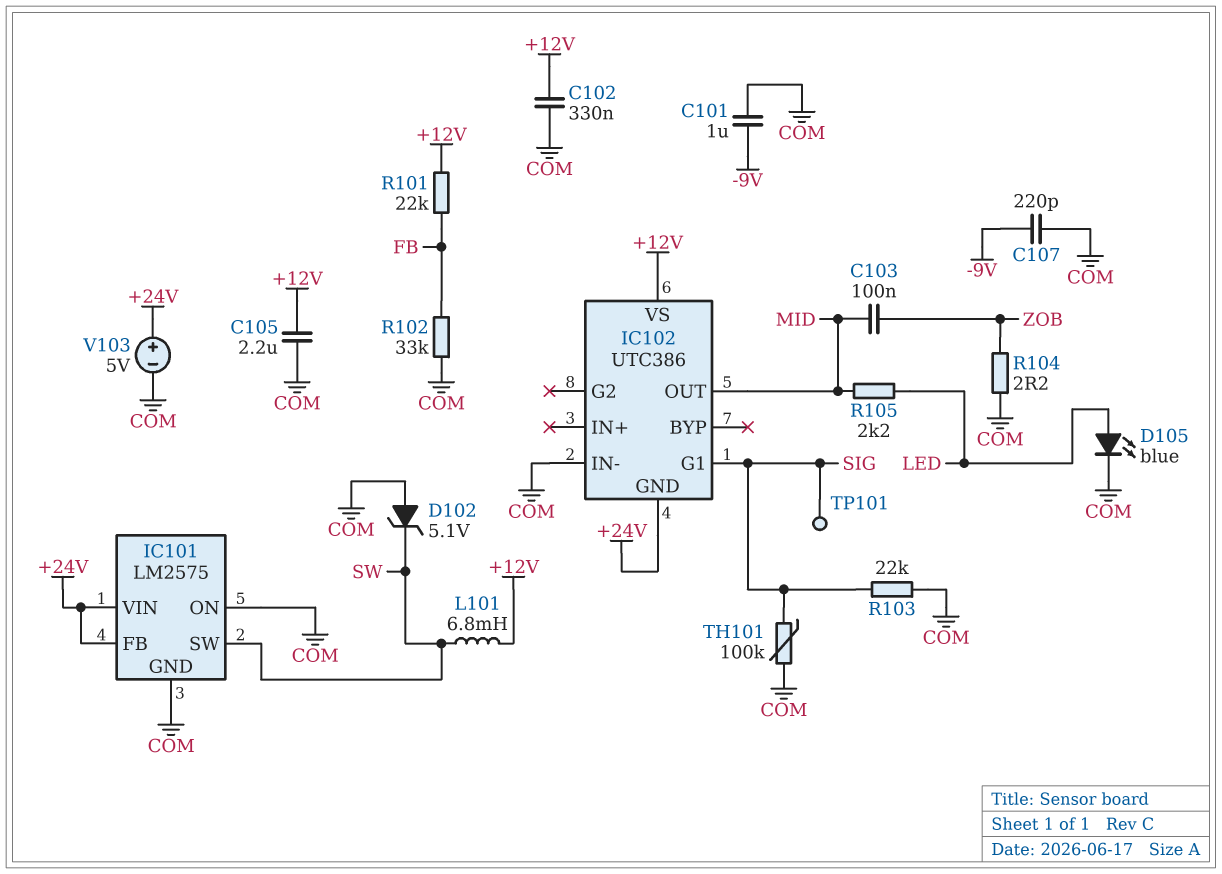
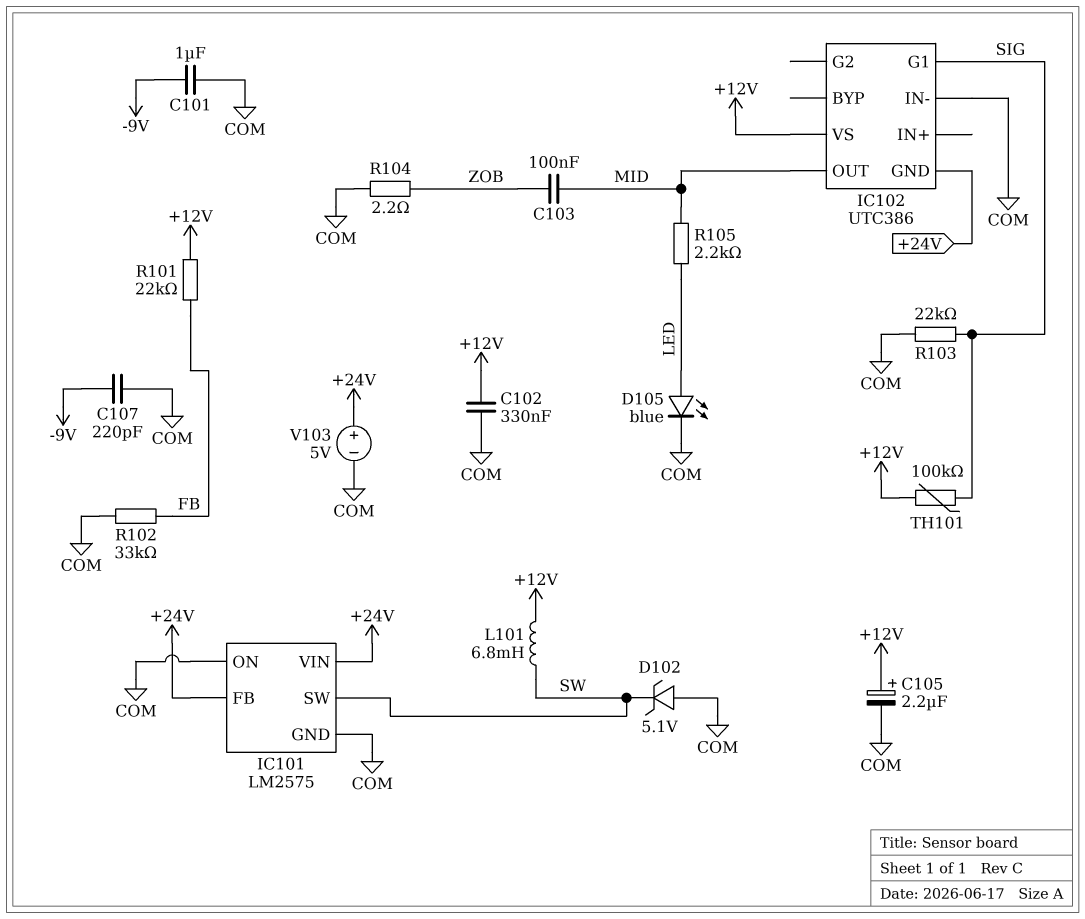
C105: 2.2uF (+12V, COM) -> 2.2uF (plus +12V, minus COM)
TH101: 100k (COM, SIG) -> 100k (+12V, SIG)
TP101: test point (SIG) -> none

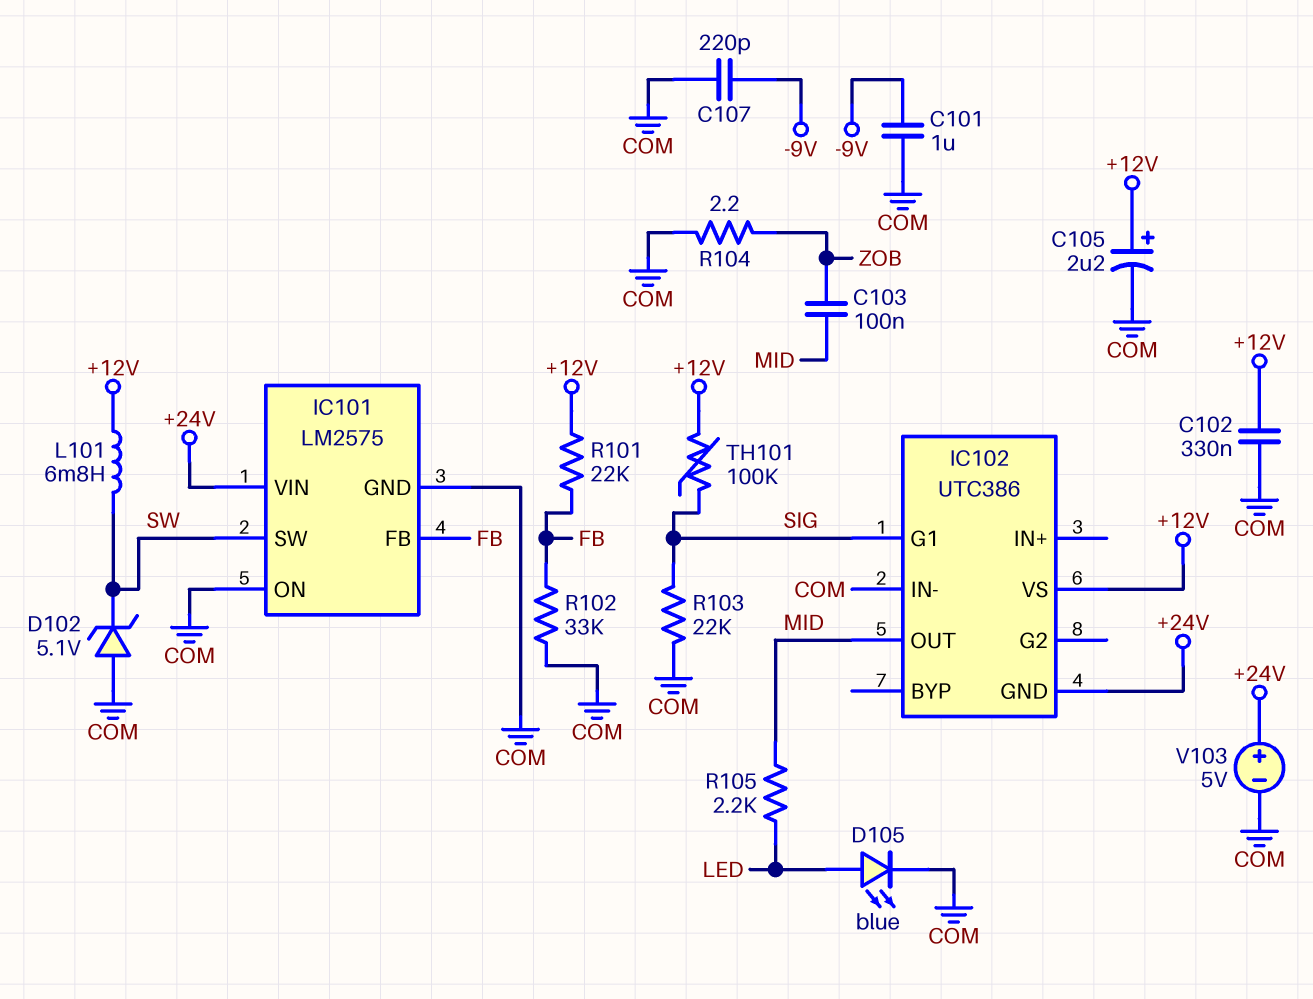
IC101 pin FB: +24V -> FB

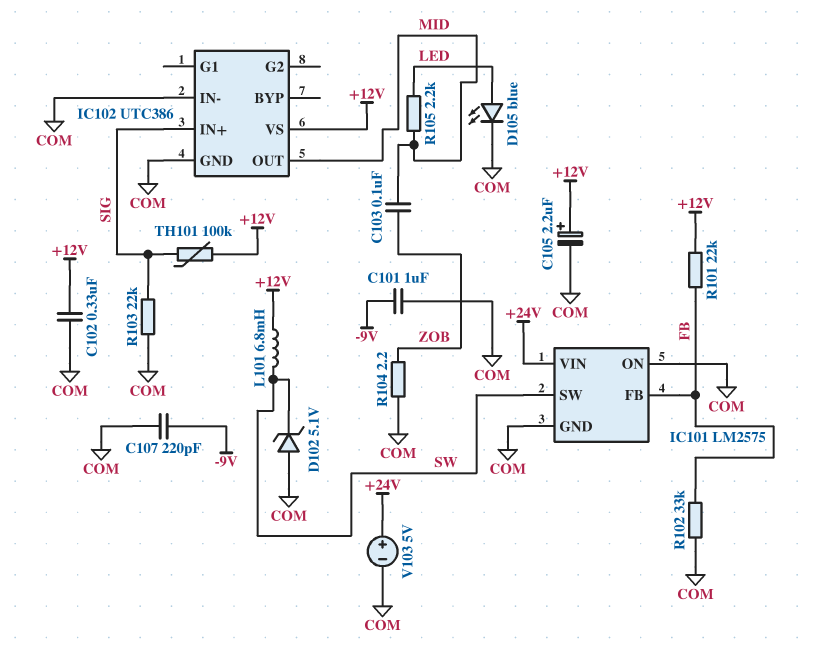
IC102 pin G1: SIG -> none
IC102 pin GND: +24V -> COM
IC102 pin IN+: none -> SIG

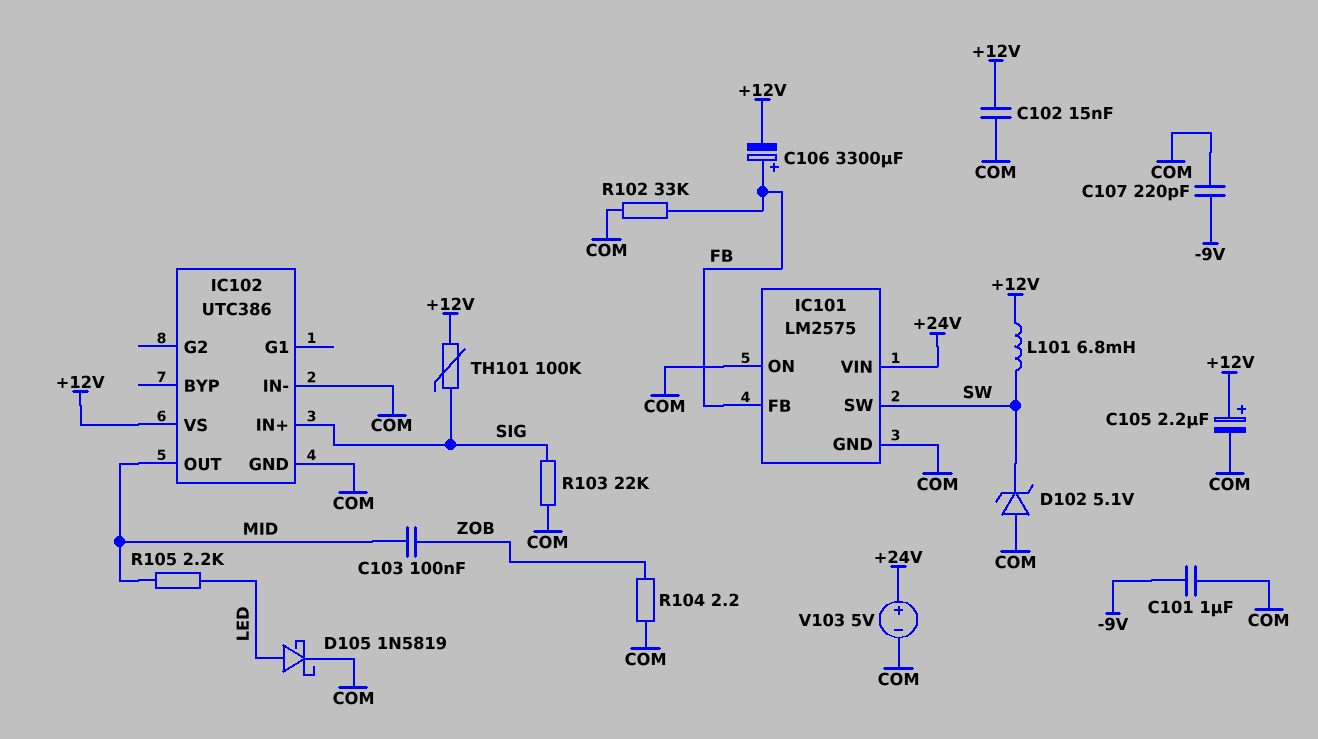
C102: 330nF (+12V, COM) -> 15nF (+12V, COM)
C106: none -> 3300uF (plus FB, minus +12V)
D105: LED blue (A LED, K COM) -> schottky 1N5819 (A LED, K COM)
R101: 22k (+12V, FB) -> none

